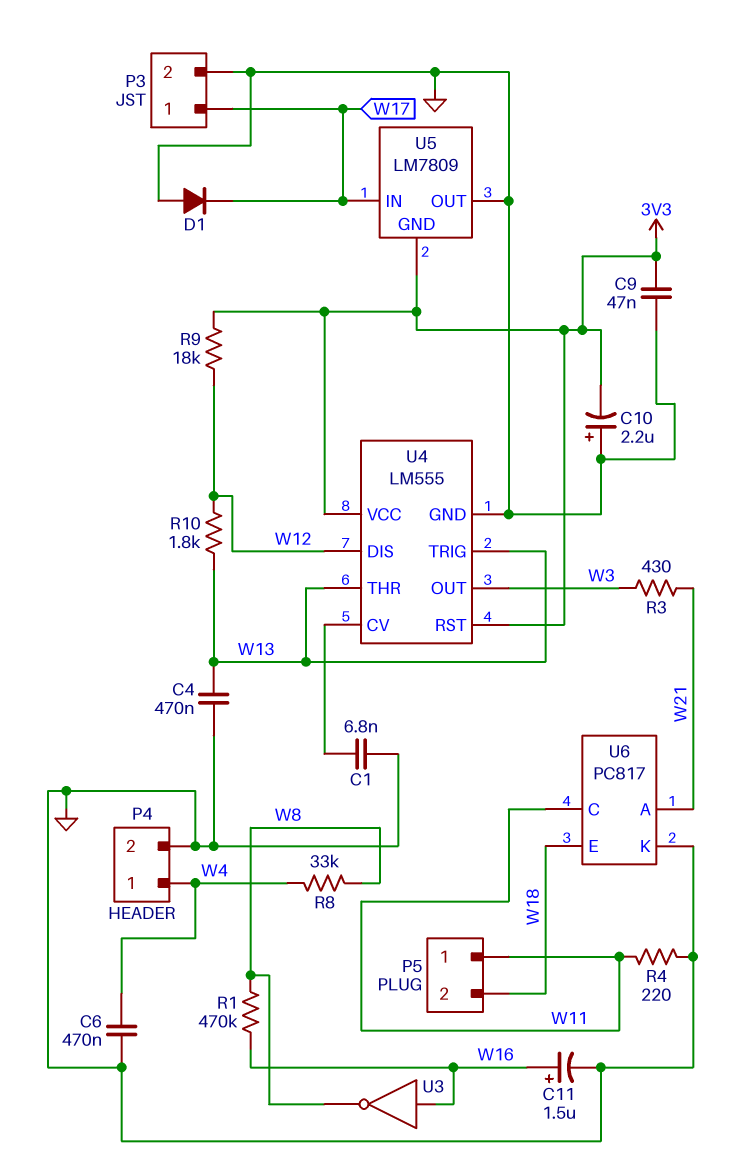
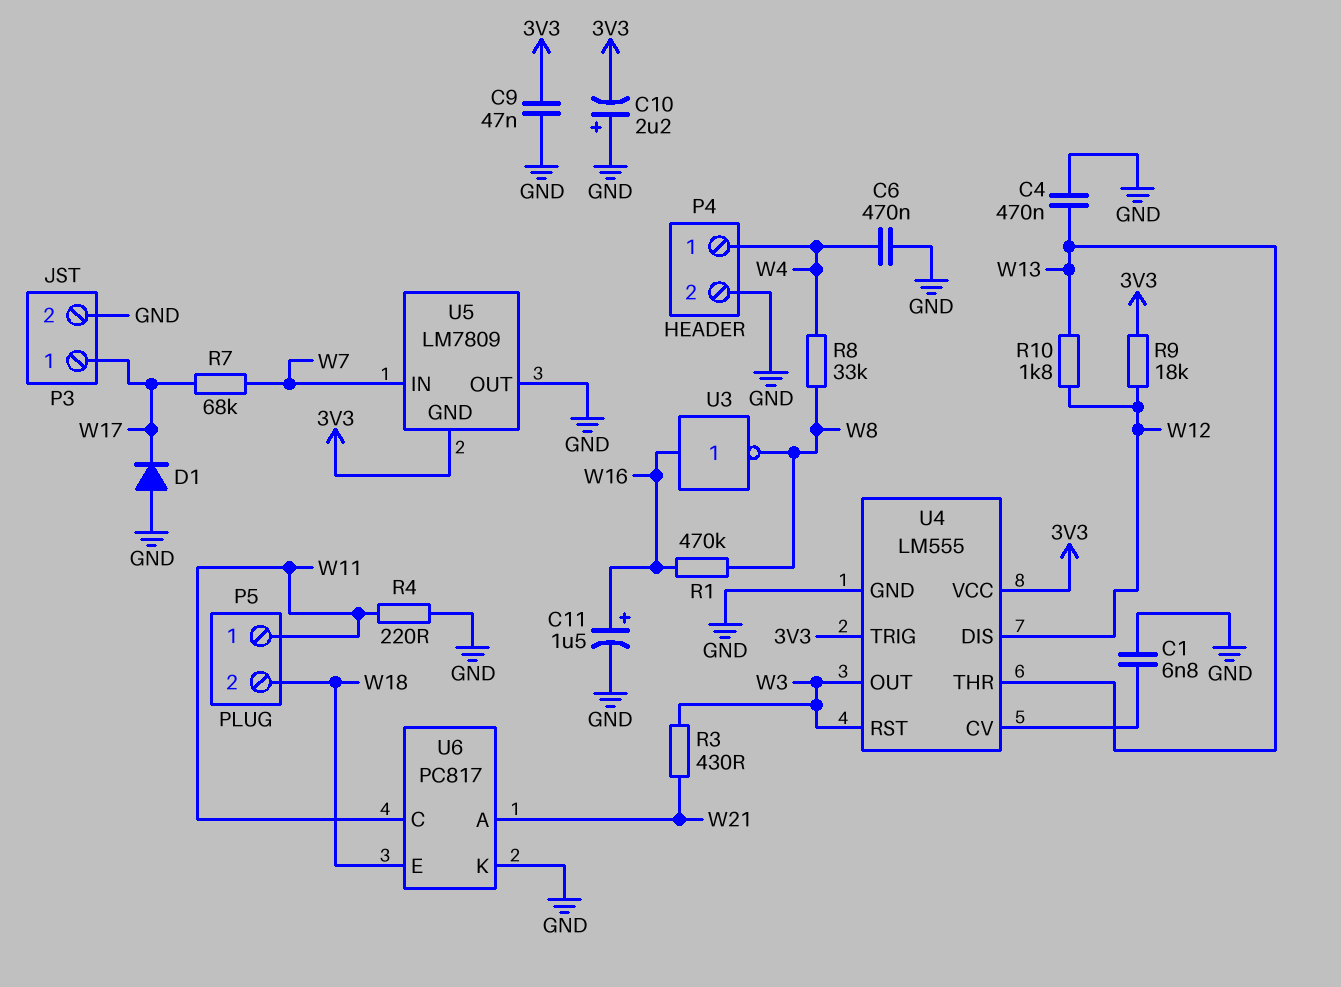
R7: none -> 68k (W7, W17)
U4 pin RST: 3V3 -> W3
U4 pin TRIG: W13 -> 3V3
U5 pin IN: W17 -> W7

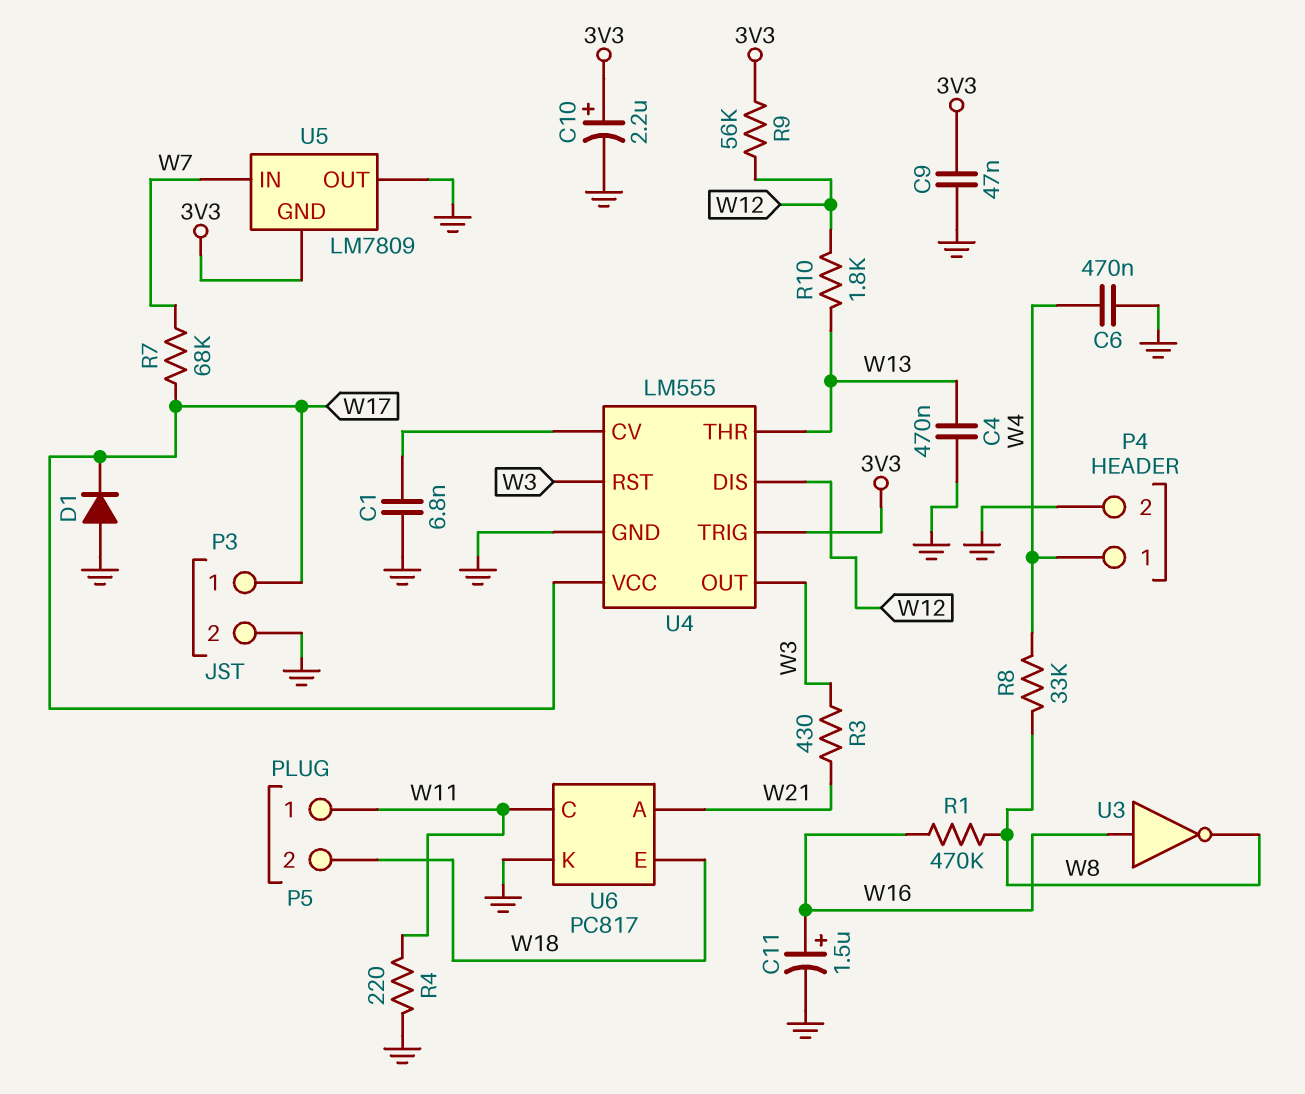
C10: 2.2uF (plus GND, minus 3V3) -> 2.2uF (plus 3V3, minus GND)
R9: 18k (3V3, W12) -> 56k (3V3, W12)
U4 pin VCC: 3V3 -> W17

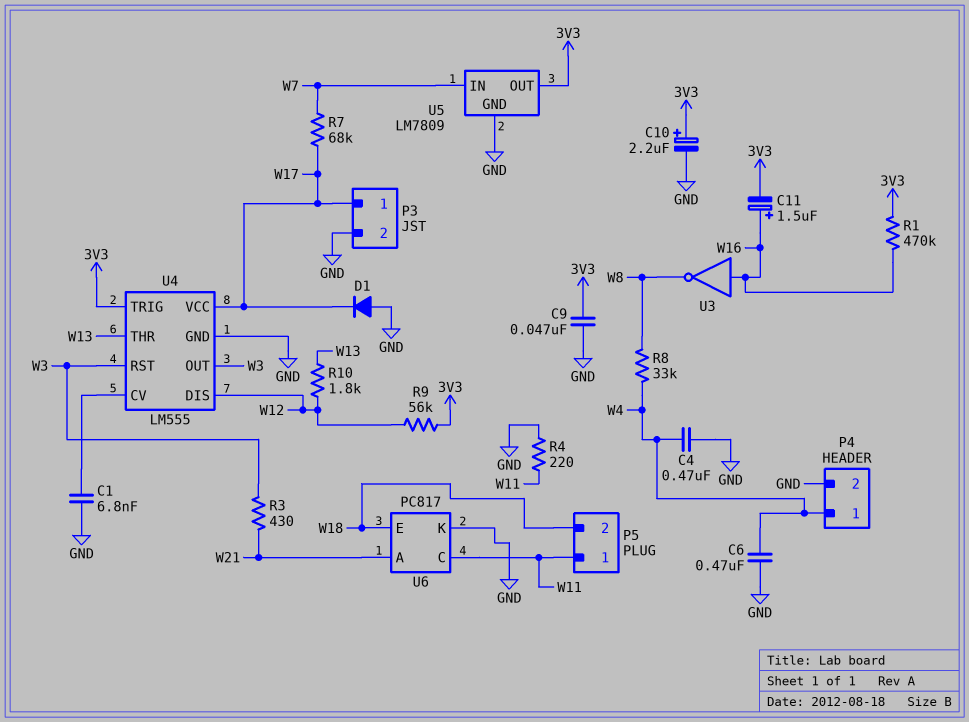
C4: 470nF (GND, W13) -> 470nF (GND, W4)
C11: 1.5uF (plus W16, minus GND) -> 1.5uF (plus W16, minus 3V3)
R1: 470k (W8, W16) -> 470k (3V3, W16)
U5 pin GND: 3V3 -> GND
U5 pin OUT: GND -> 3V3

